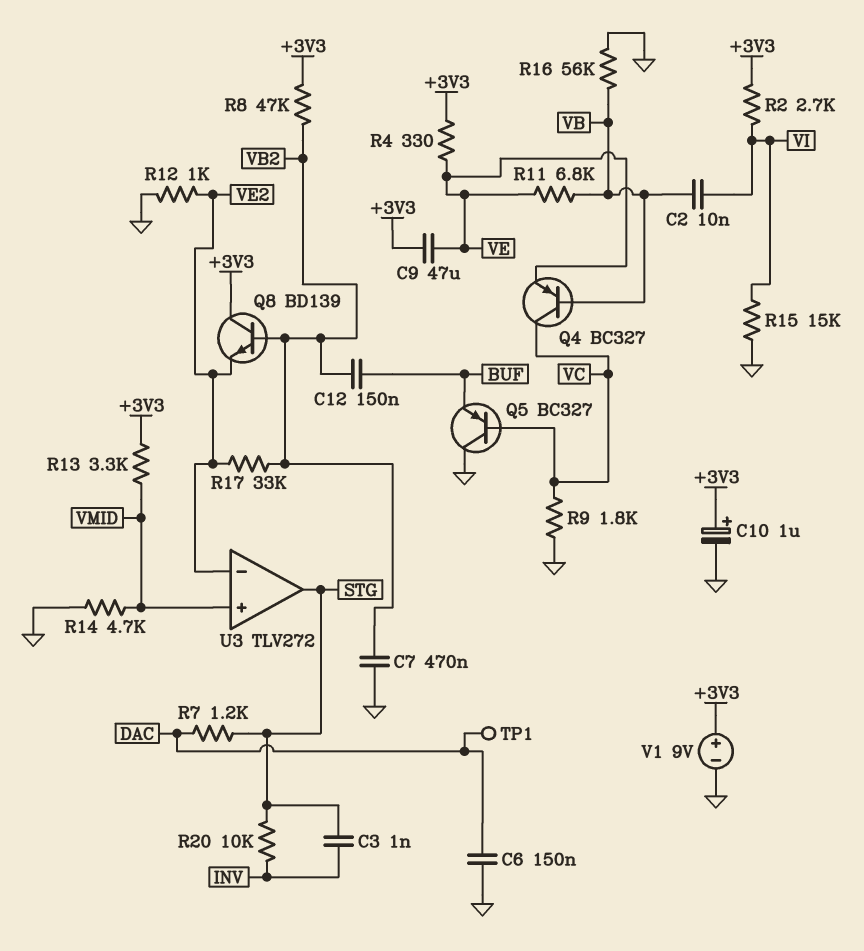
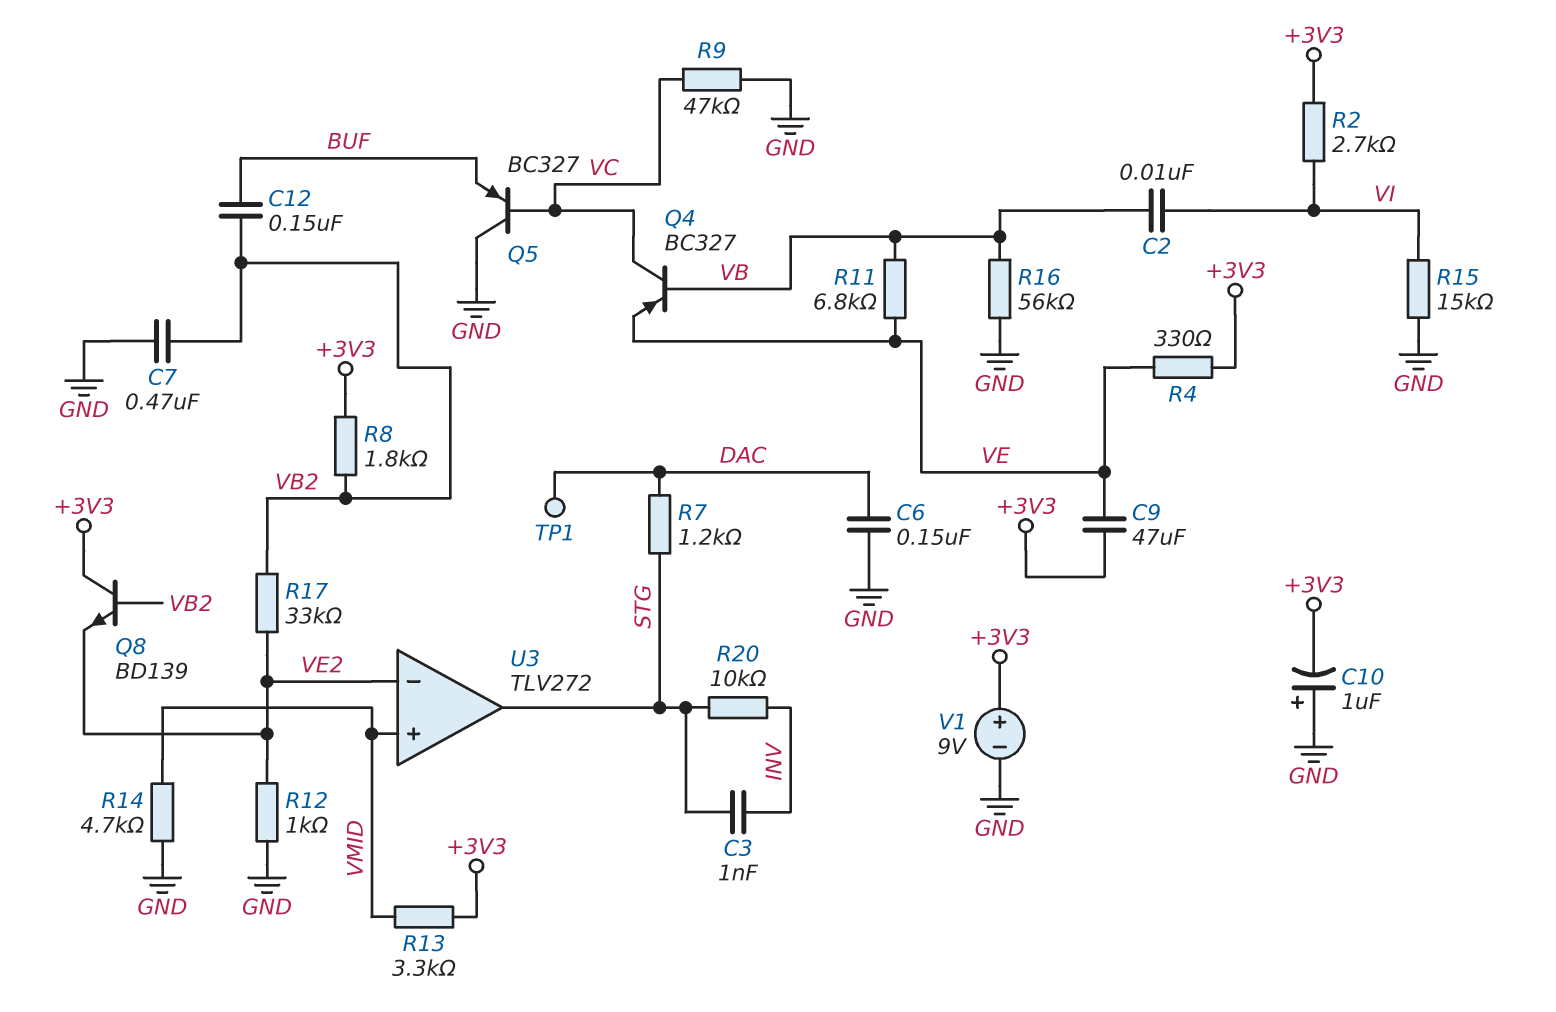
C10: 1uF (plus +3V3, minus GND) -> 1uF (plus GND, minus +3V3)
R8: 47k (+3V3, VB2) -> 1.8k (+3V3, VB2)
R9: 1.8k (GND, VC) -> 47k (GND, VC)

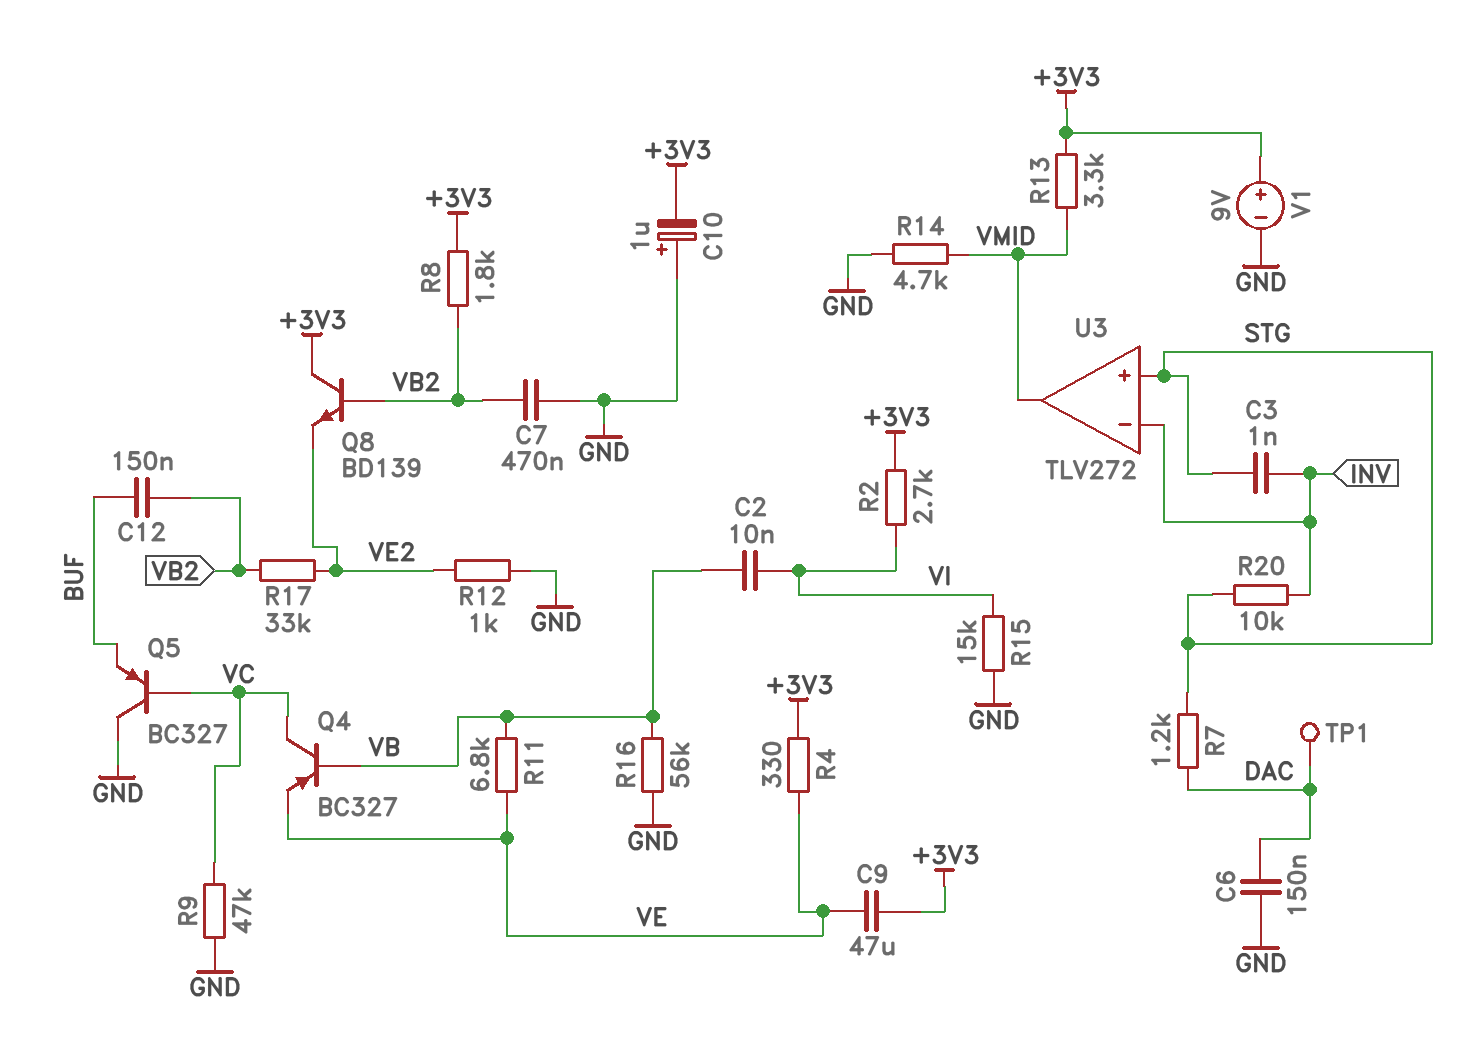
U3 pin in+: VMID -> STG
U3 pin in-: VE2 -> INV
U3 pin out: STG -> VMID

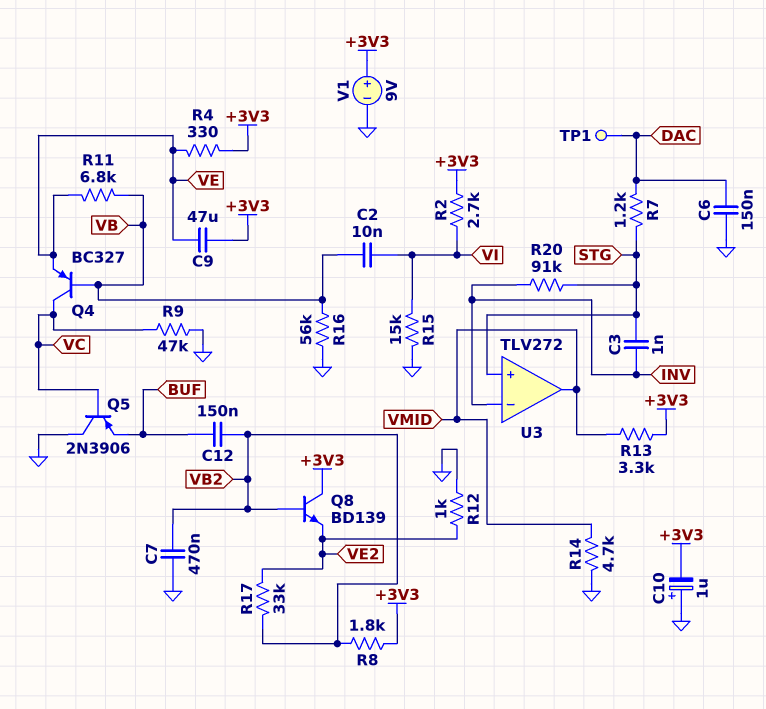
Q5: PNP BC327 (B VC, C GND, E BUF) -> PNP 2N3906 (B VC, C GND, E BUF)
R20: 10k (INV, STG) -> 91k (INV, STG)

